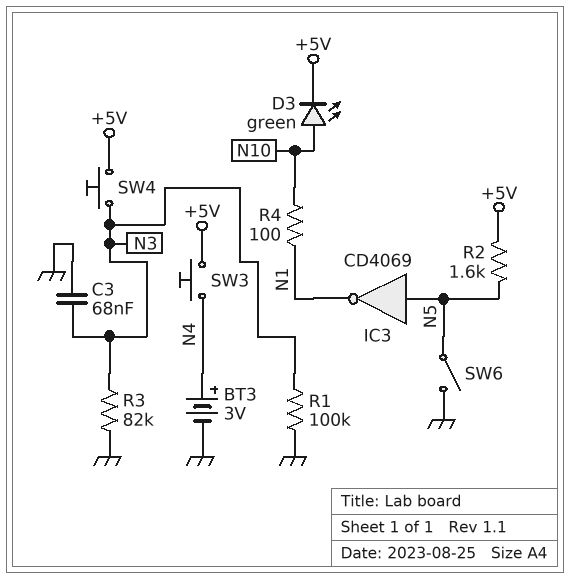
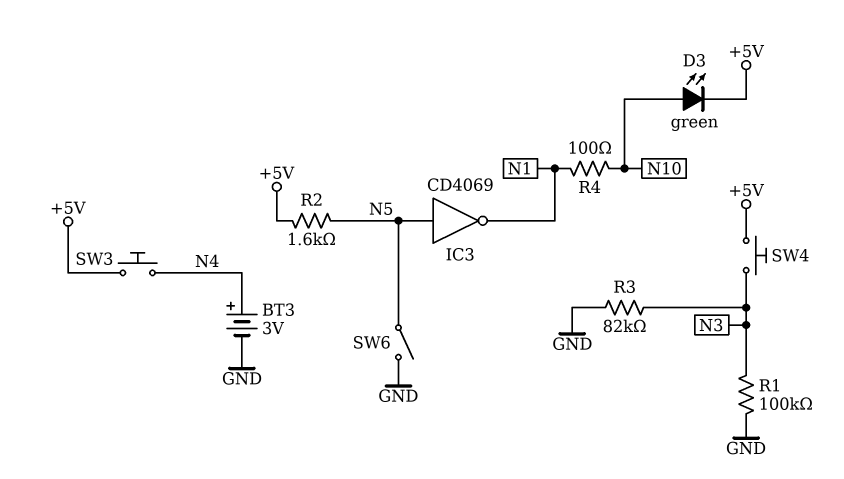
C3: 68nF (GND, N3) -> none

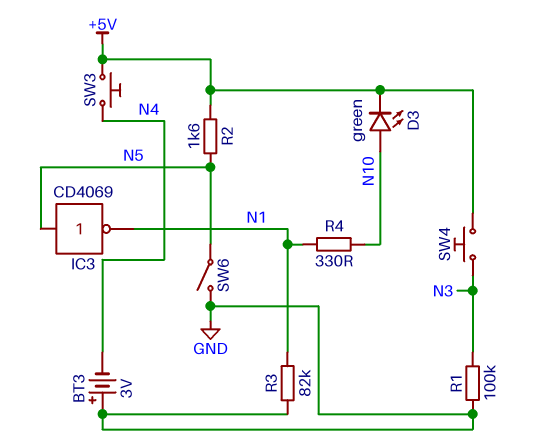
BT3: 3V (plus N4, minus GND) -> 3V (plus GND, minus N4)
R3: 82k (GND, N3) -> 82k (GND, N1)
R4: 100 (N1, N10) -> 330 (N1, N10)

